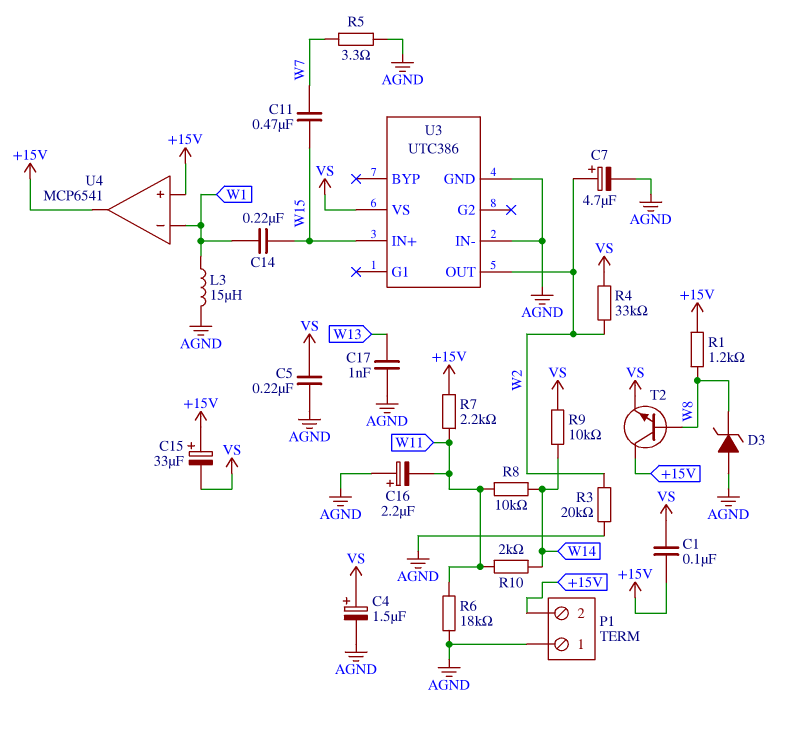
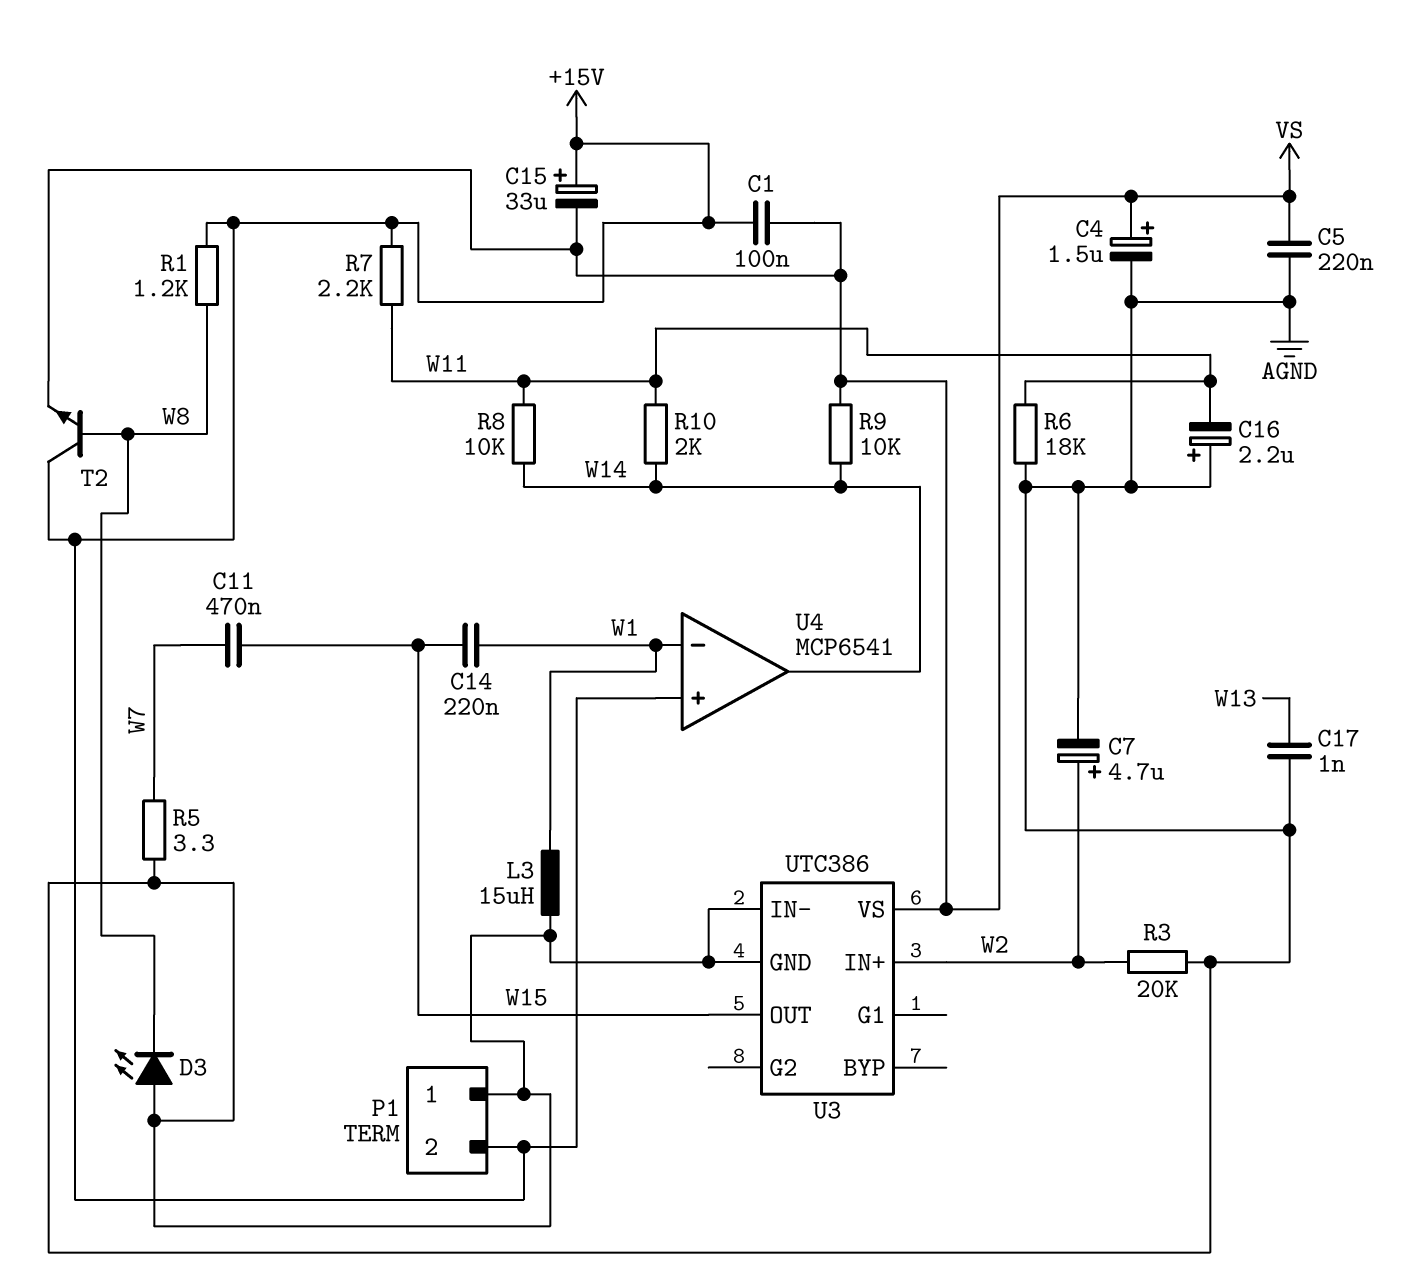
D3: zener (A AGND, K W8) -> LED (A AGND, K W8)
R4: 33k (VS, W2) -> none
U3 pin IN+: W15 -> W2
U3 pin OUT: W2 -> W15
U4 pin out: +15V -> W14

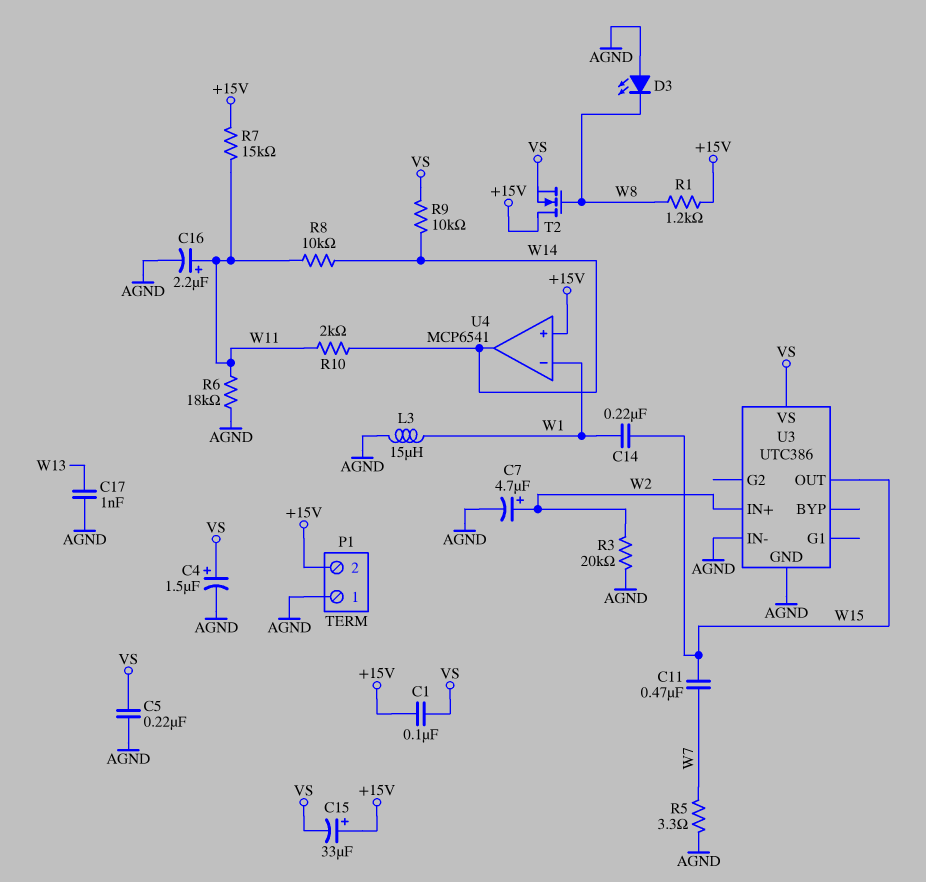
C16: 2.2uF (plus AGND, minus W11) -> 2.2uF (plus W11, minus AGND)
R7: 2.2k (+15V, W11) -> 15k (+15V, W11)
T2: NPN (B W8, C +15V, E VS) -> NMOS (G W8, D +15V, S VS)

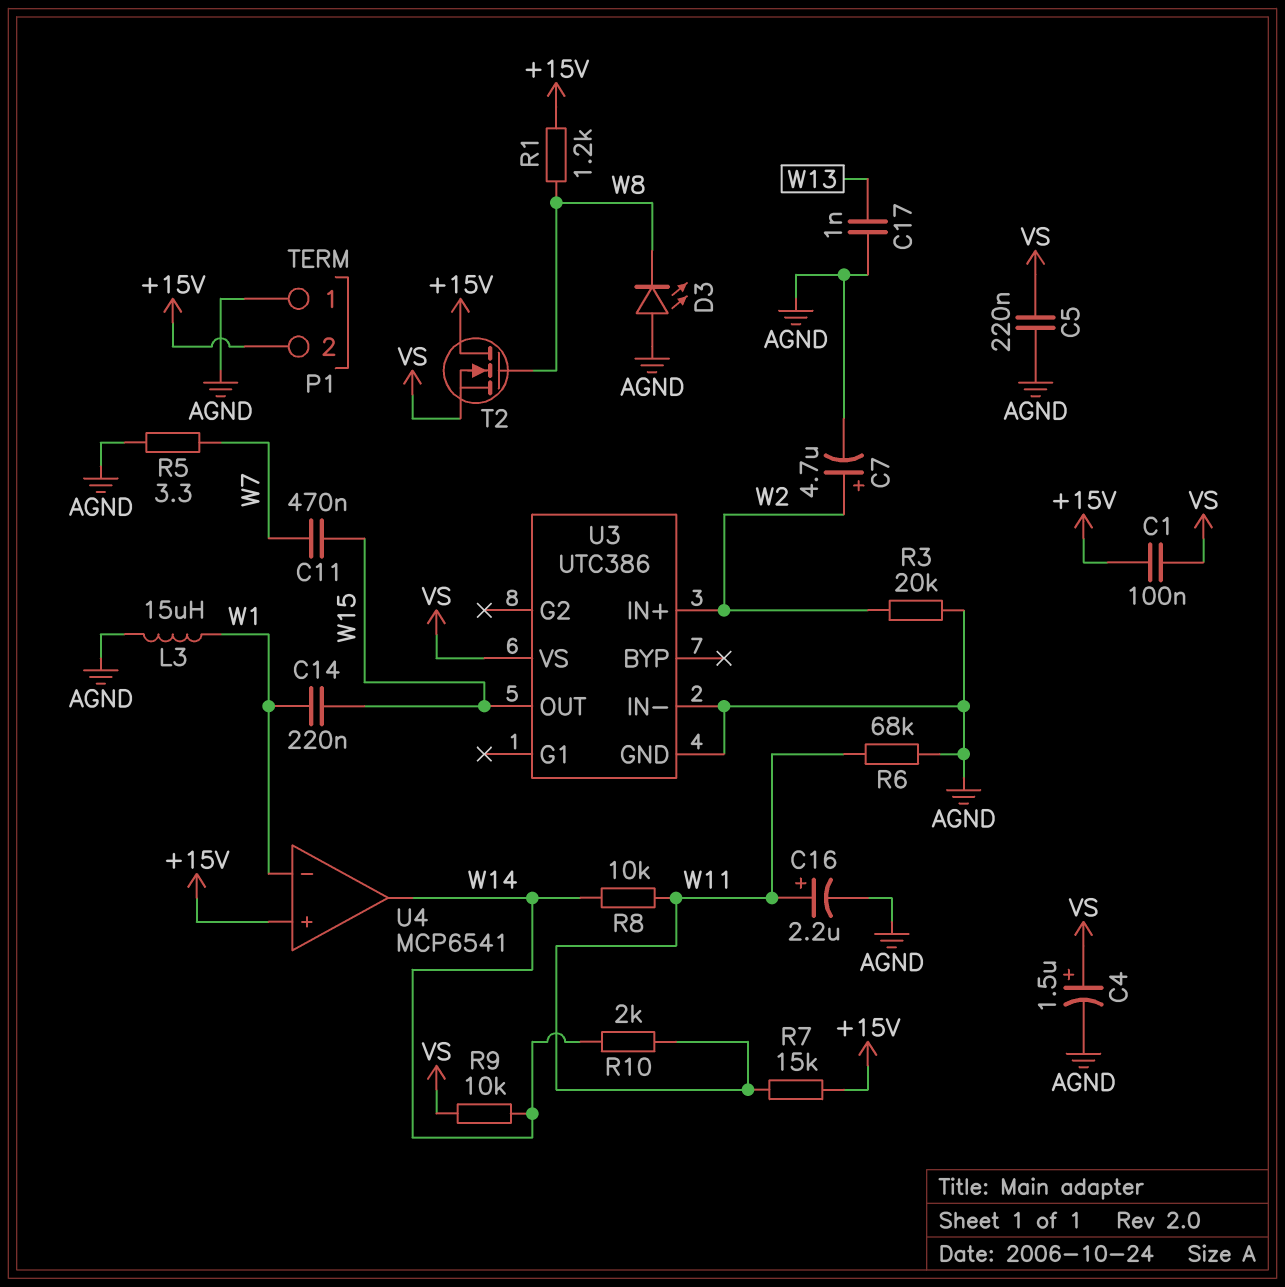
C15: 33uF (plus +15V, minus VS) -> none
R6: 18k (AGND, W11) -> 68k (AGND, W11)

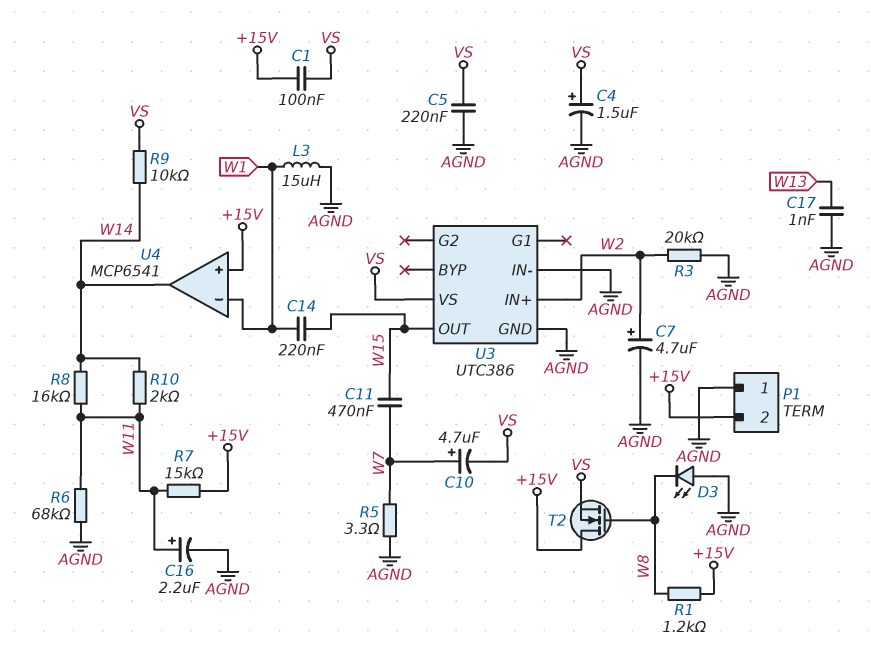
C10: none -> 4.7uF (plus W7, minus VS)
R8: 10k (W11, W14) -> 16k (W11, W14)

